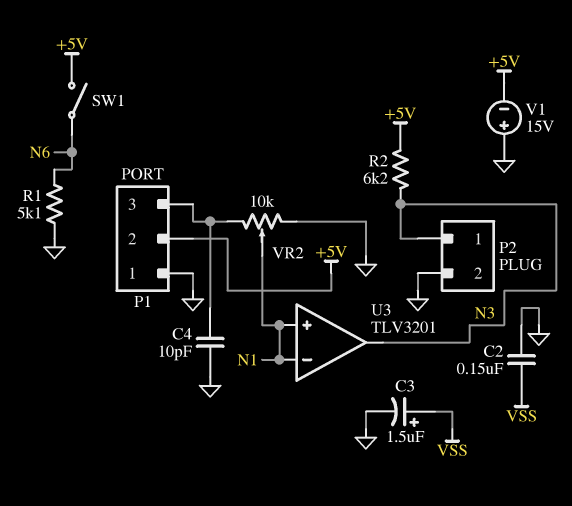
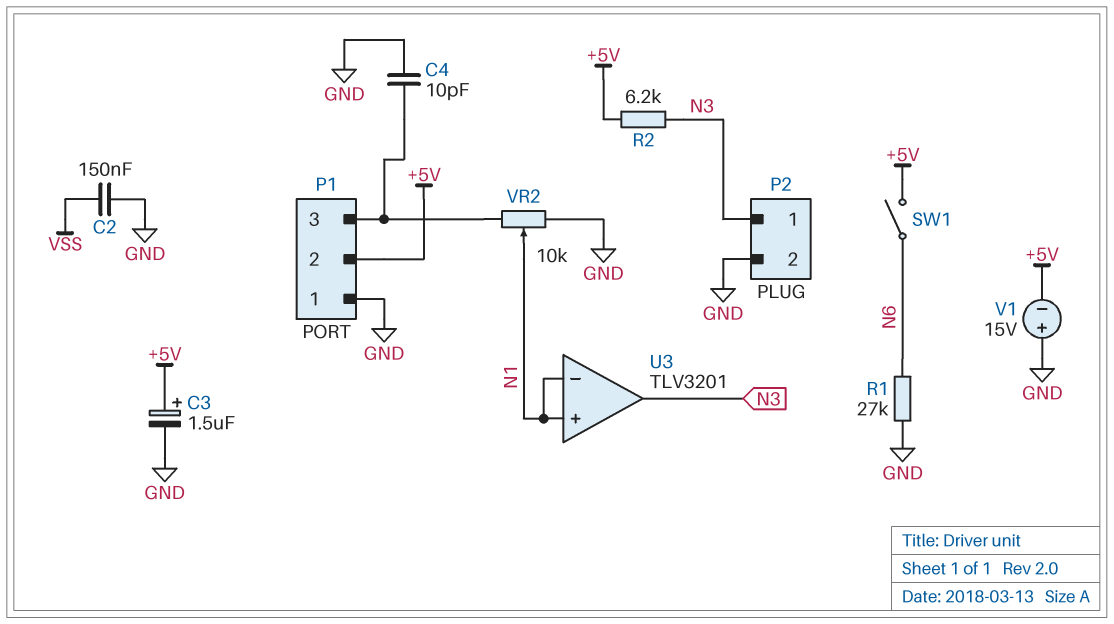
C3: 1.5uF (plus VSS, minus GND) -> 1.5uF (plus +5V, minus GND)
R1: 5.1k (GND, N6) -> 27k (GND, N6)

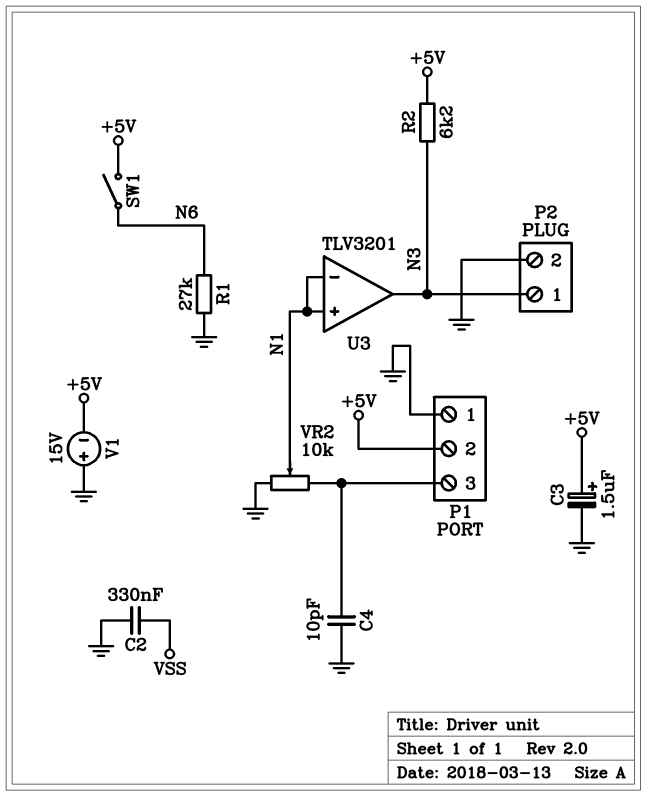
C2: 150nF (GND, VSS) -> 330nF (GND, VSS)

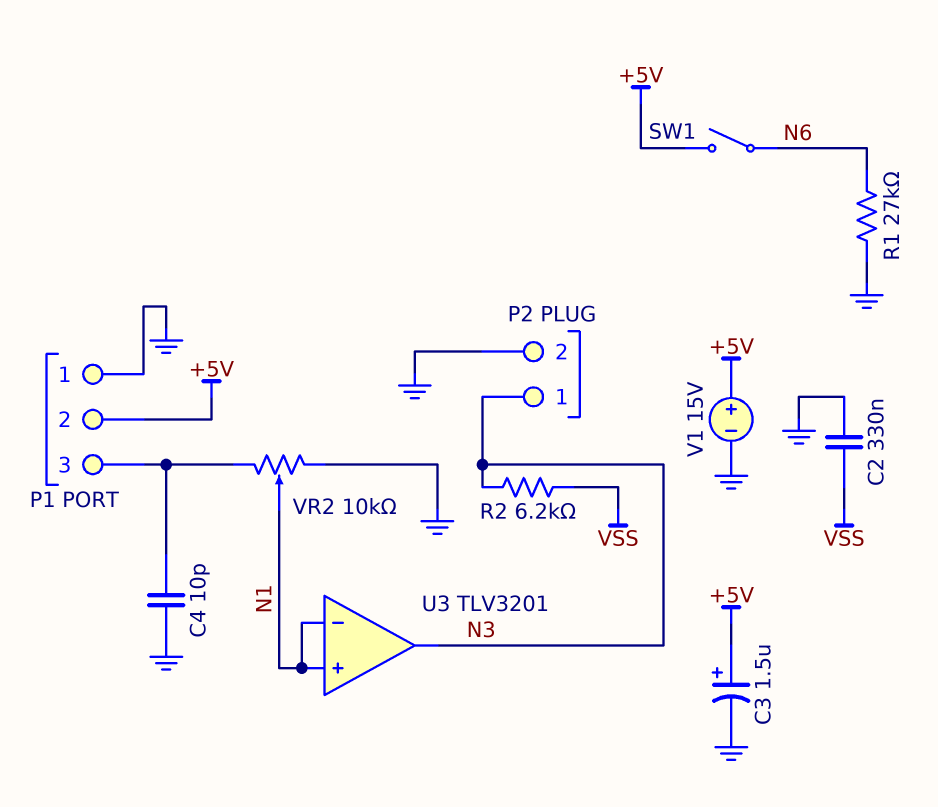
R2: 6.2k (+5V, N3) -> 6.2k (N3, VSS)
V1: 15V (plus GND, minus +5V) -> 15V (plus +5V, minus GND)

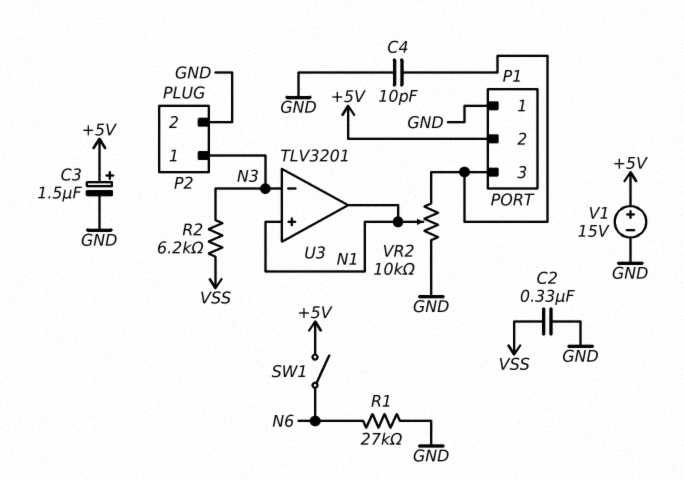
U3 pin in-: N1 -> N3
U3 pin out: N3 -> N1

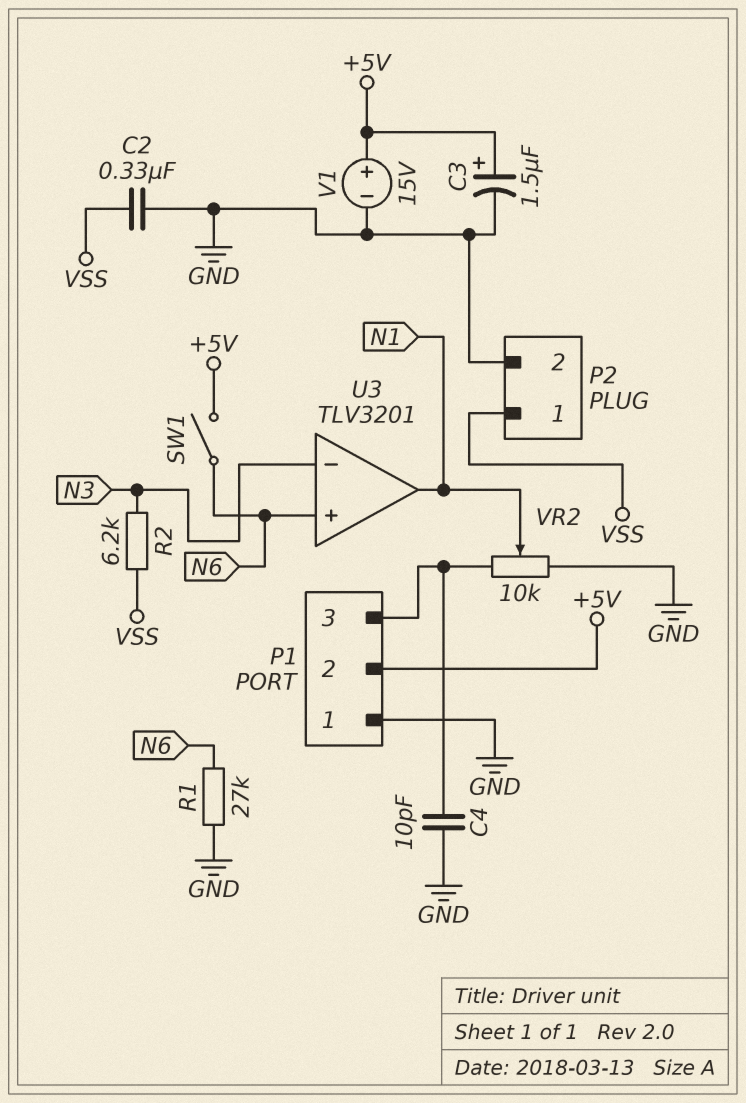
P2 pin 1: N3 -> VSS
U3 pin in+: N1 -> N6

